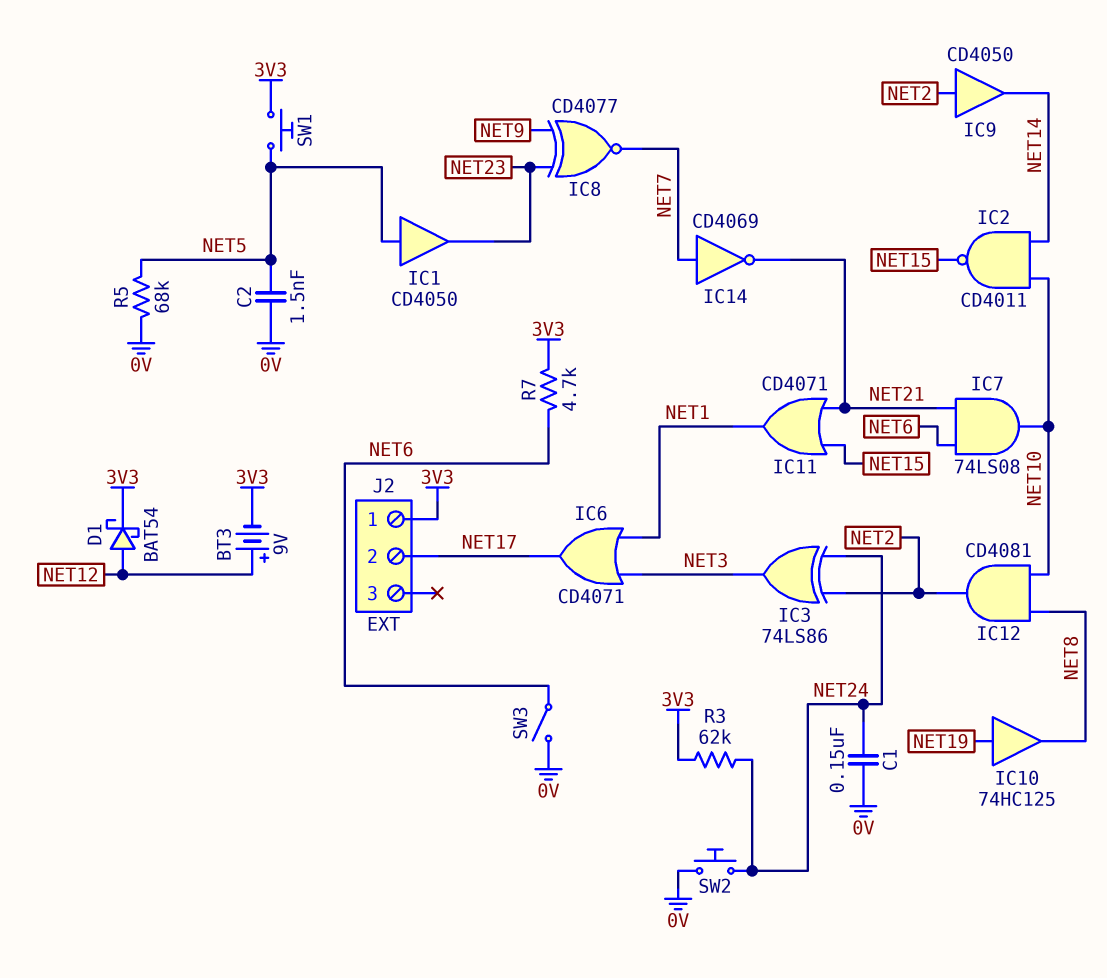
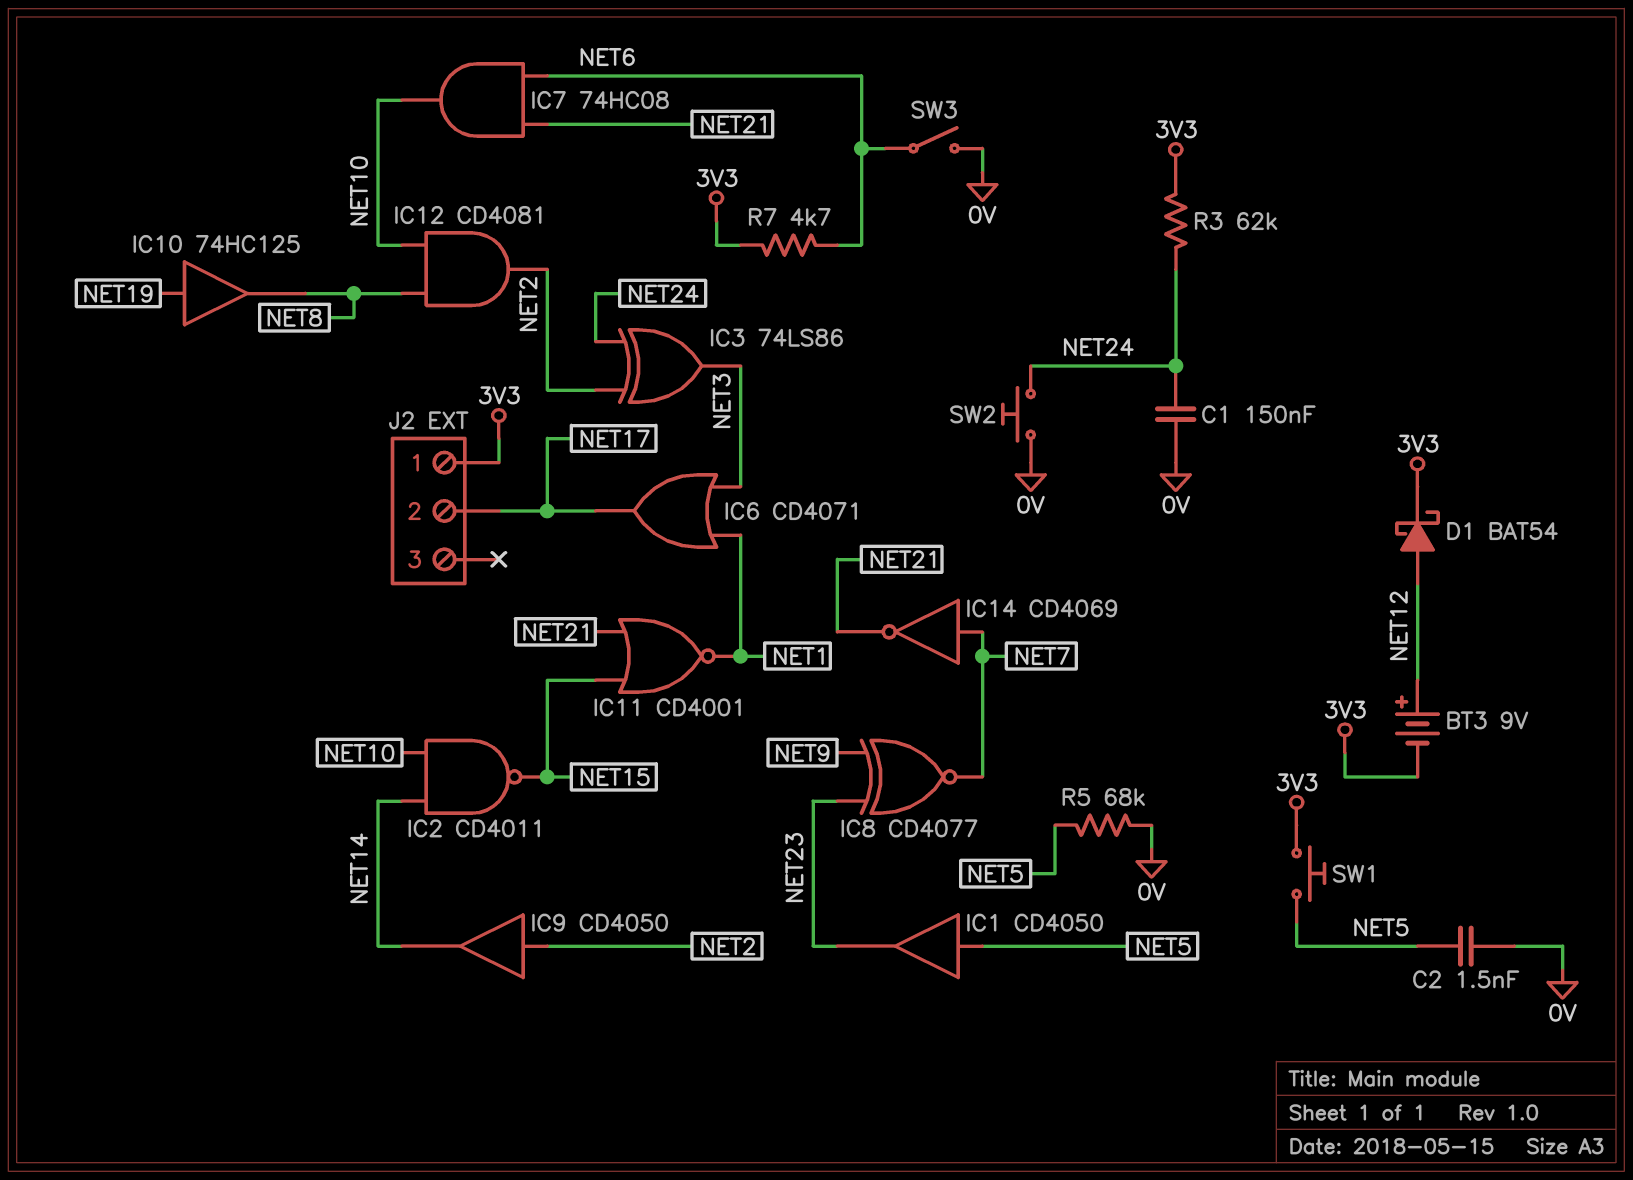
IC7: AND 74LS08 (in NET6, in NET21, out NET10) -> AND 74HC08 (in NET6, in NET21, out NET10)
IC11: OR CD4071 (in NET15, in NET21, out NET1) -> NOR CD4001 (in NET15, in NET21, out NET1)

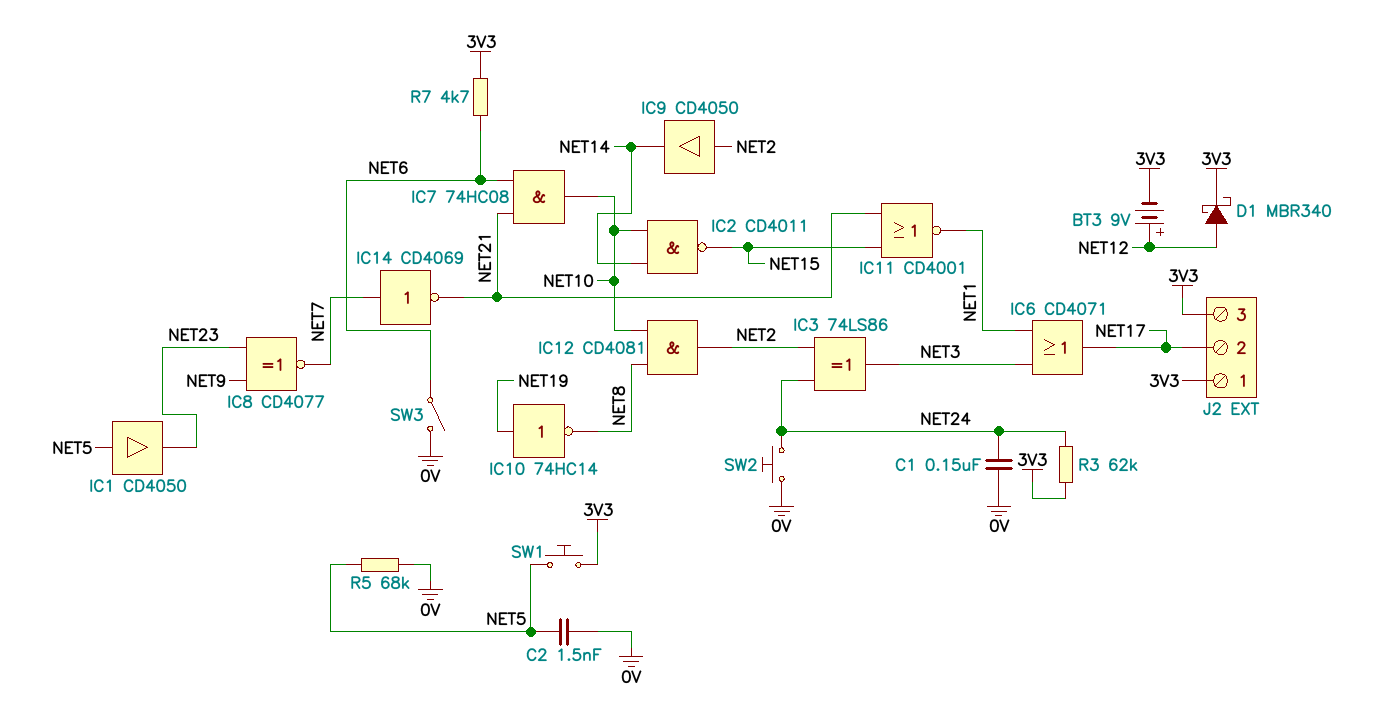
D1: schottky BAT54 (A NET12, K 3V3) -> schottky MBR340 (A NET12, K 3V3)
IC10: buffer 74HC125 (in NET19, out NET8) -> NOT 74HC14 (in NET19, out NET8)
J2 pin 3: none -> 3V3

